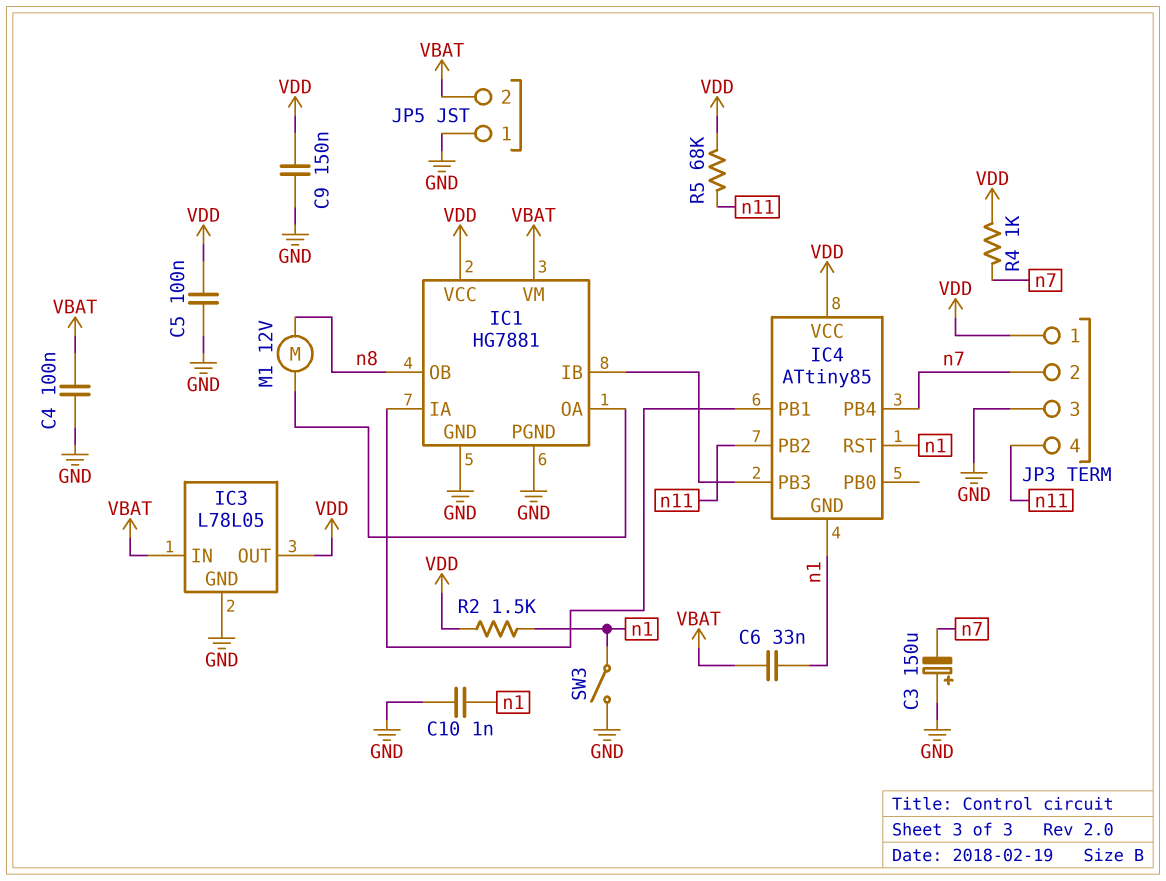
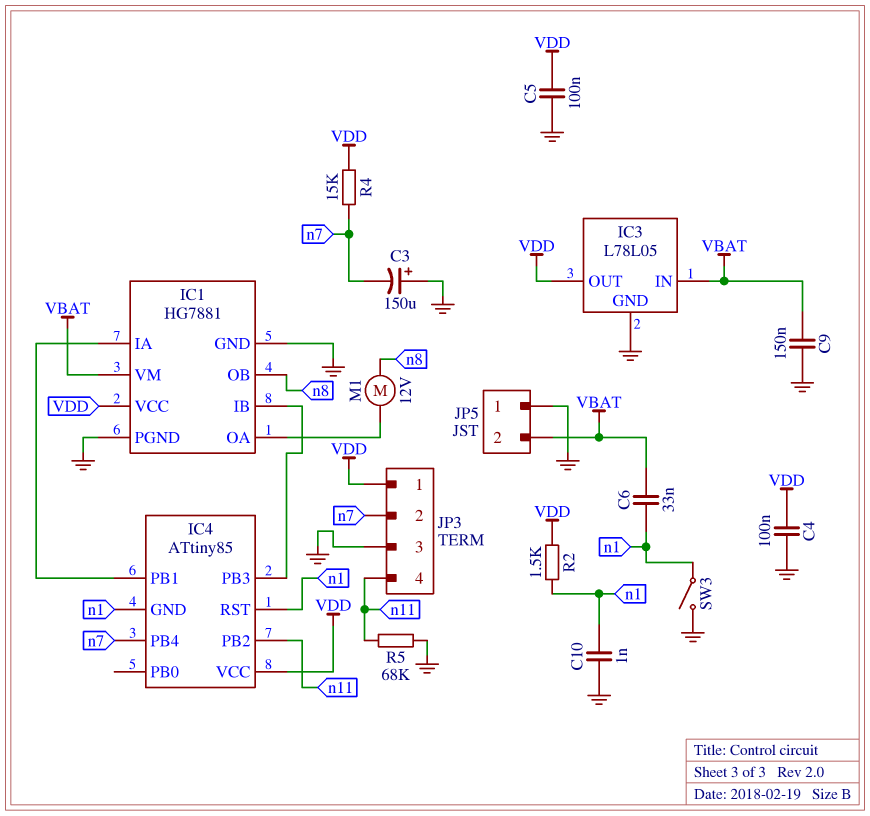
C4: 100nF (GND, VBAT) -> 100nF (GND, VDD)
C9: 150nF (GND, VDD) -> 150nF (GND, VBAT)
R4: 1k (VDD, n7) -> 15k (VDD, n7)
R5: 68k (VDD, n11) -> 68k (GND, n11)

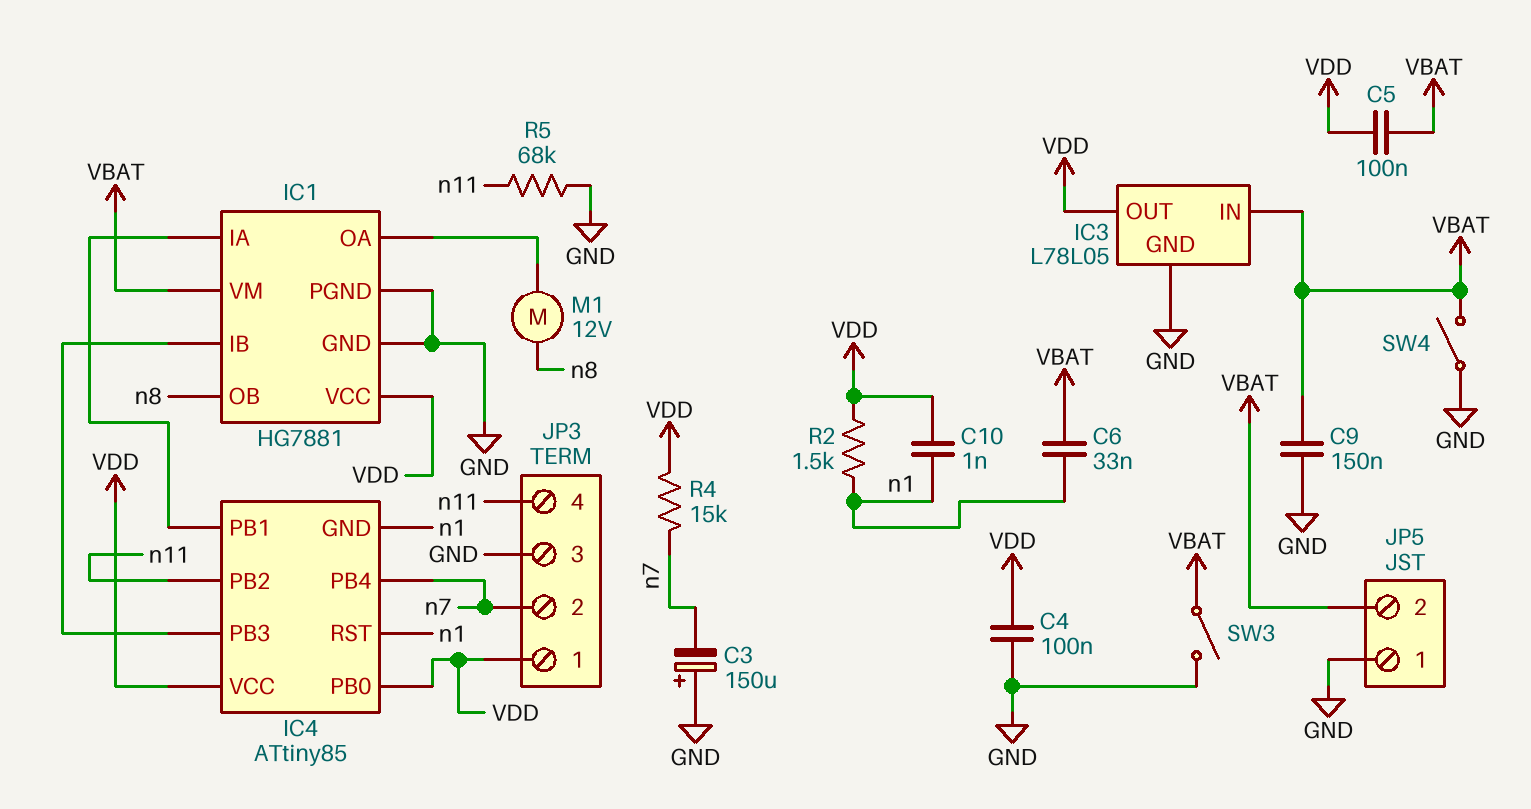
C5: 100nF (GND, VDD) -> 100nF (VBAT, VDD)
C10: 1nF (GND, n1) -> 1nF (VDD, n1)
IC4 pin PB0: none -> VDD
SW3: switch (GND, n1) -> switch (GND, VBAT)
SW4: none -> switch (GND, VBAT)

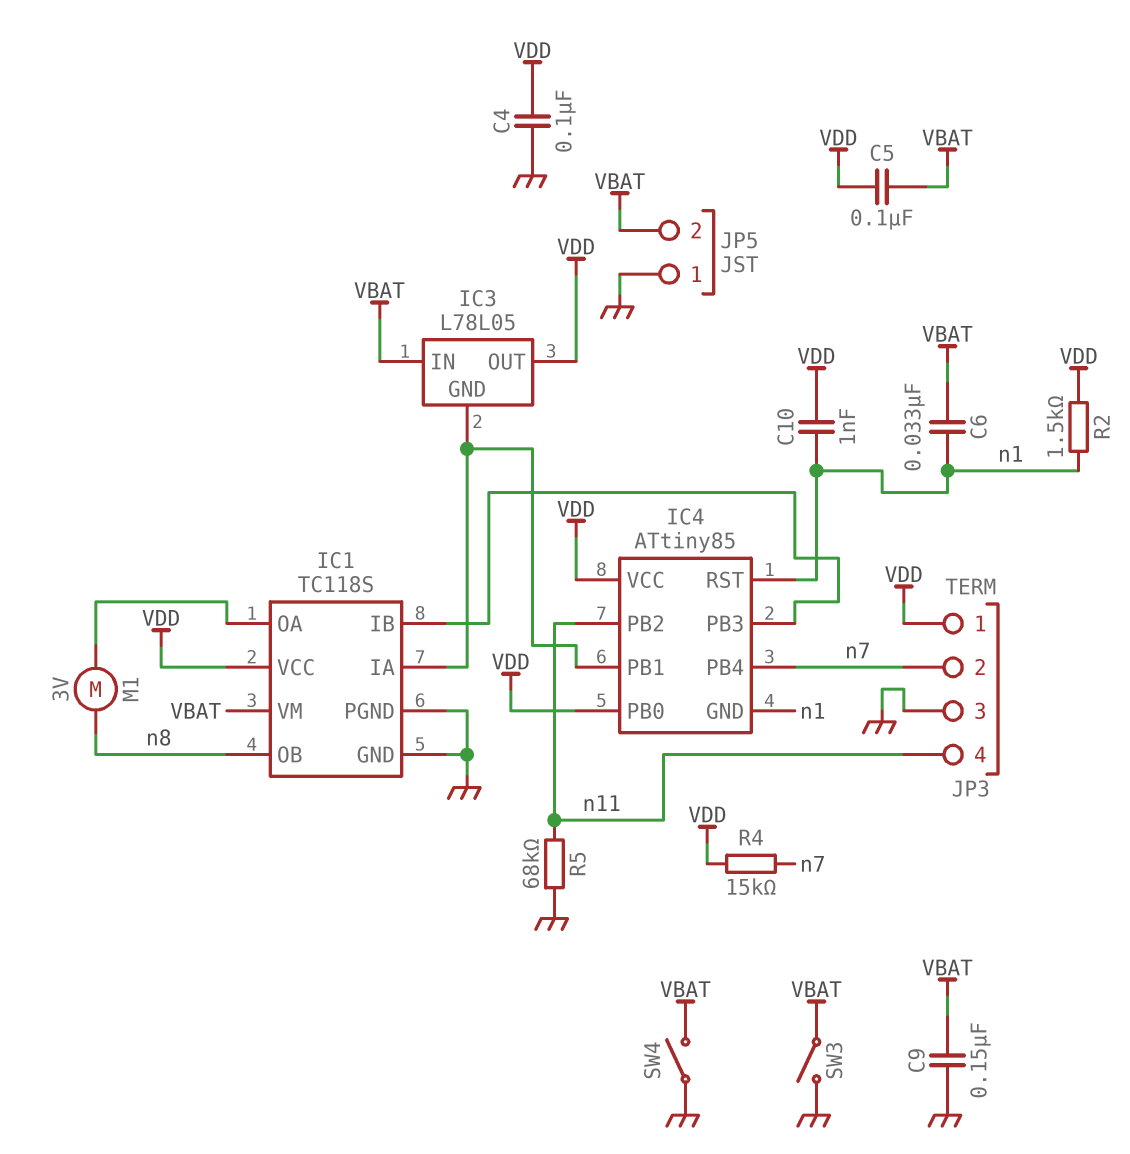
C3: 150uF (plus GND, minus n7) -> none
IC1: HG7881 -> TC118S
IC3 pin GND: GND -> IC1/IA
M1: motor 12V (IC1/OA, n8) -> motor 3V (IC1/OA, n8)

